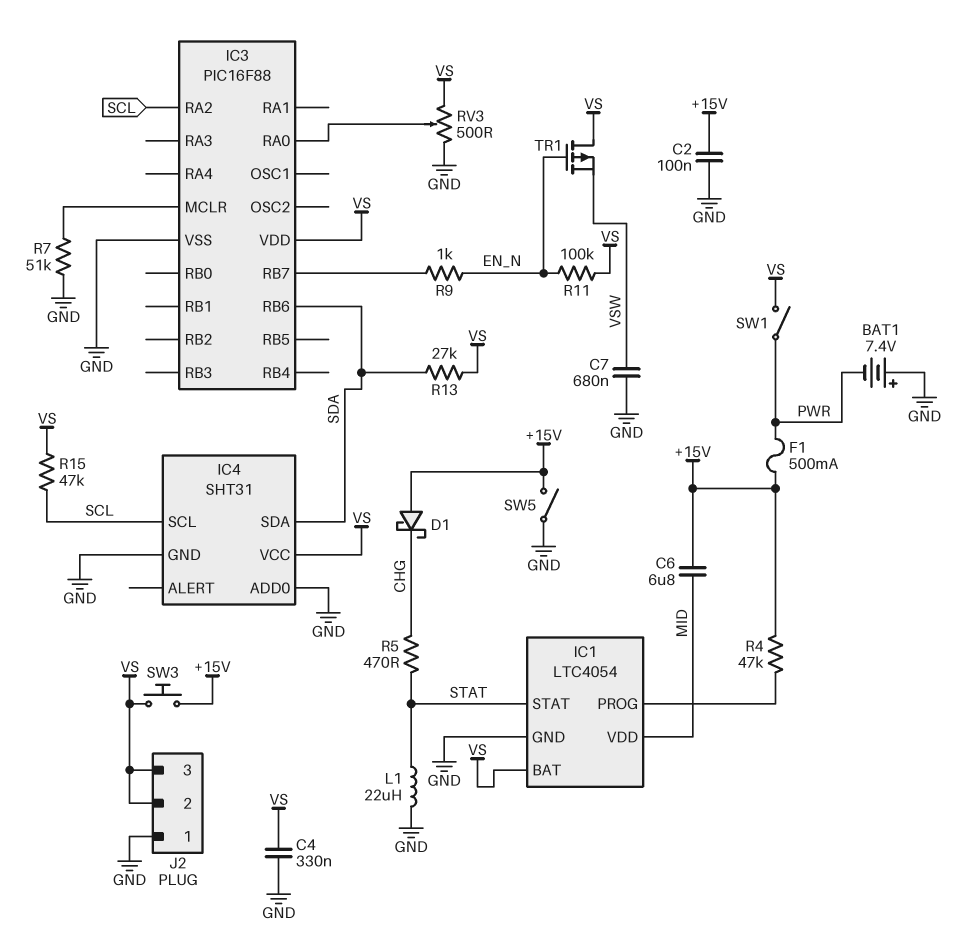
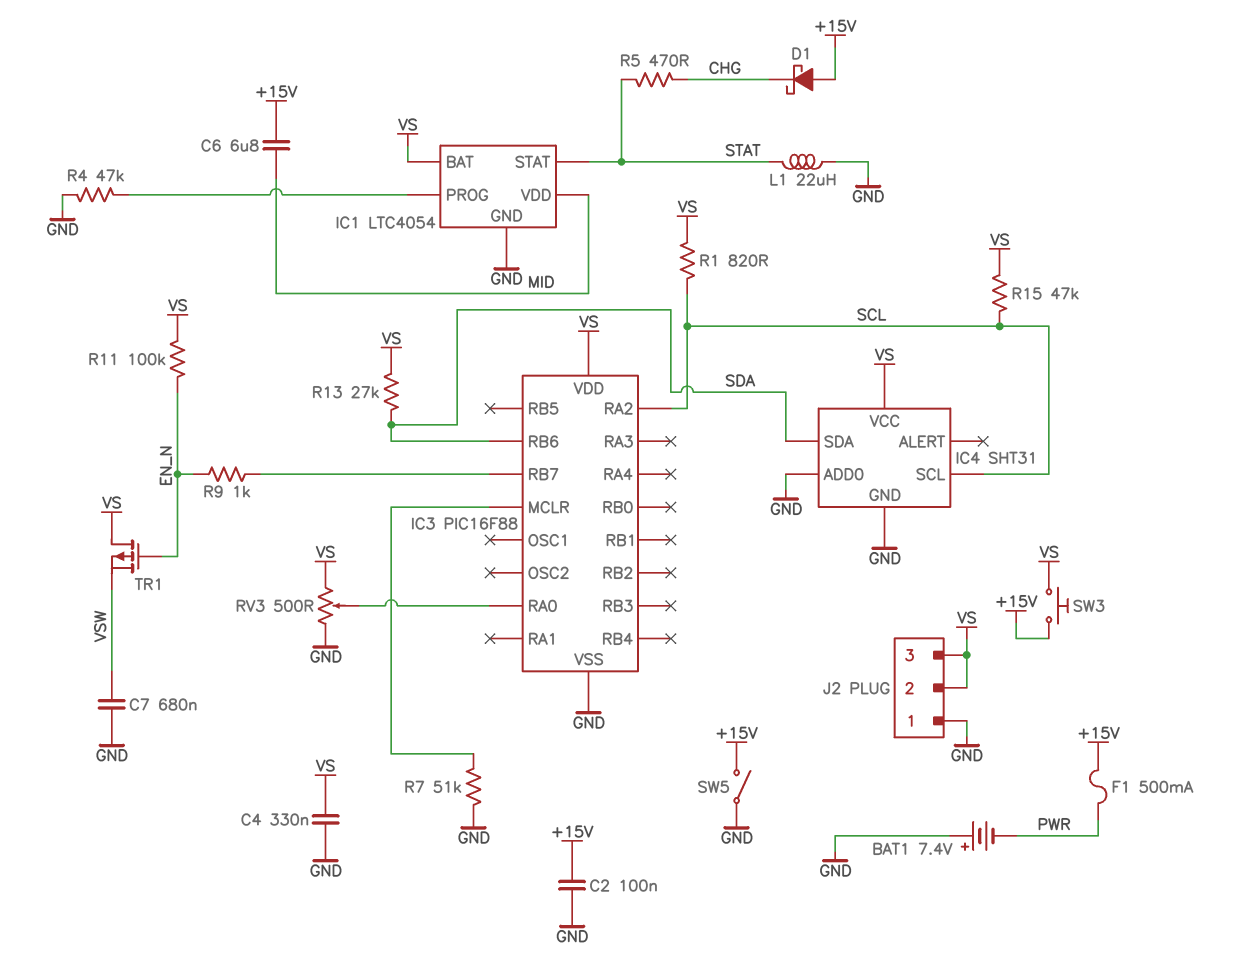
R1: none -> 820 (SCL, VS)
R4: 47k (+15V, IC1/PROG) -> 47k (GND, IC1/PROG)
SW1: switch (PWR, VS) -> none

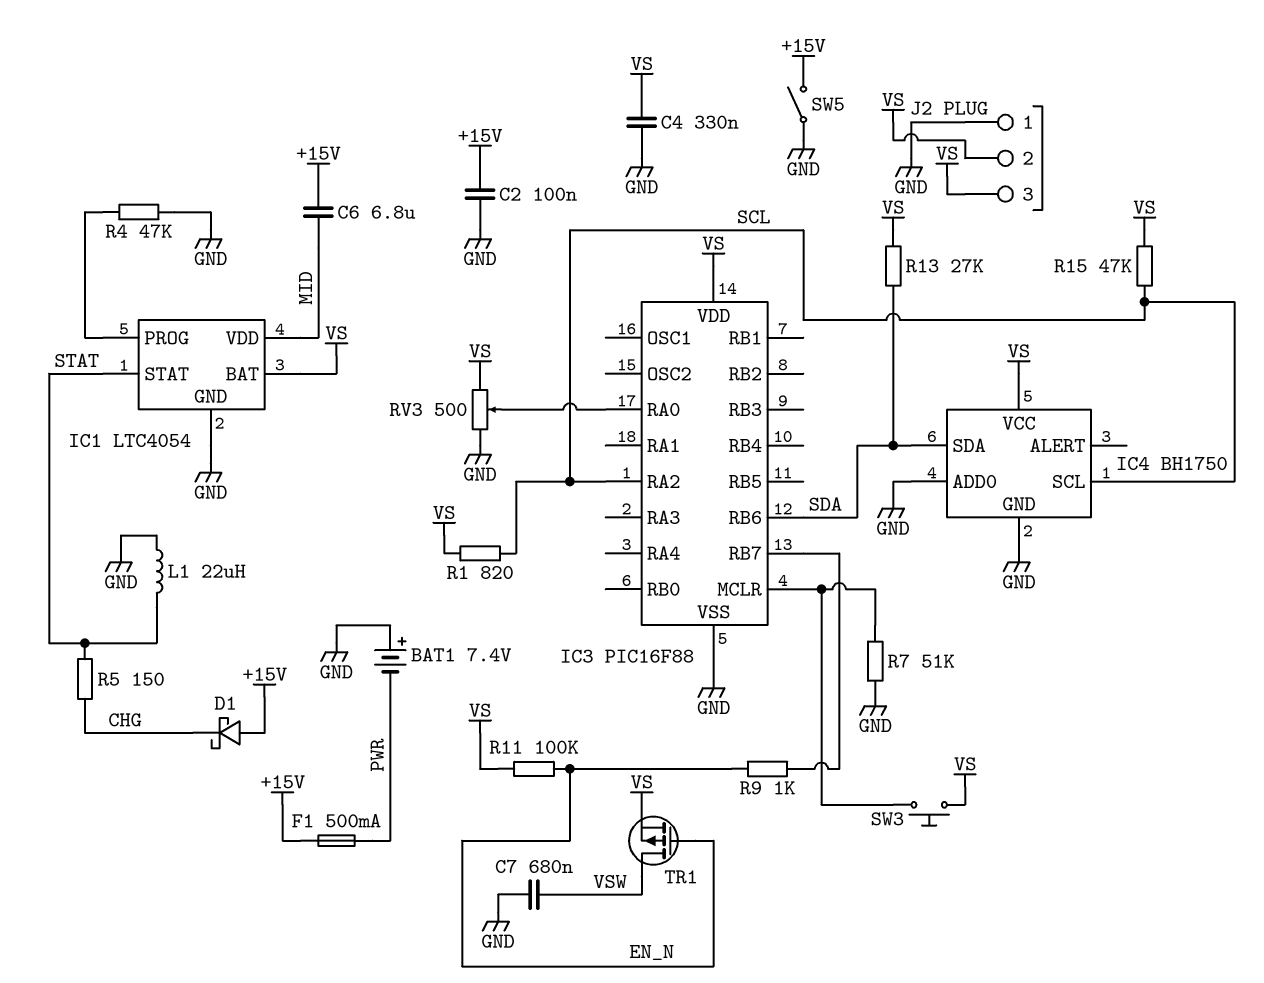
IC4: SHT31 -> BH1750
R5: 470 (CHG, STAT) -> 150 (CHG, STAT)
SW3: button (+15V, VS) -> button (IC3/MCLR, VS)
TR1: PMOS (G EN_N, D VS, S VSW) -> PMOS (G EN_N, D VSW, S VS)

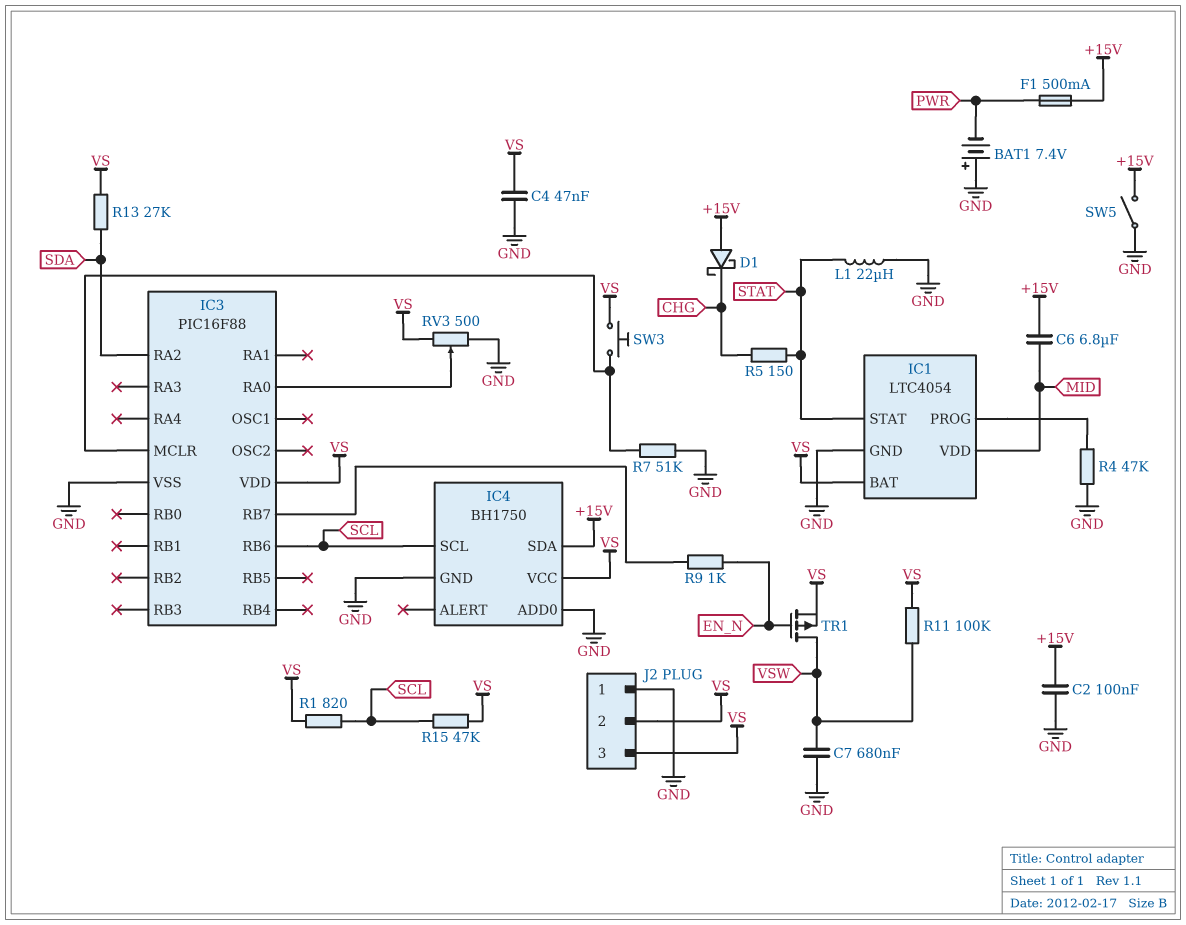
C4: 330nF (GND, VS) -> 47nF (GND, VS)
IC3 pin RA2: SCL -> SDA
IC3 pin RB6: SDA -> SCL
IC4 pin SDA: SDA -> +15V
R11: 100k (EN_N, VS) -> 100k (VS, VSW)

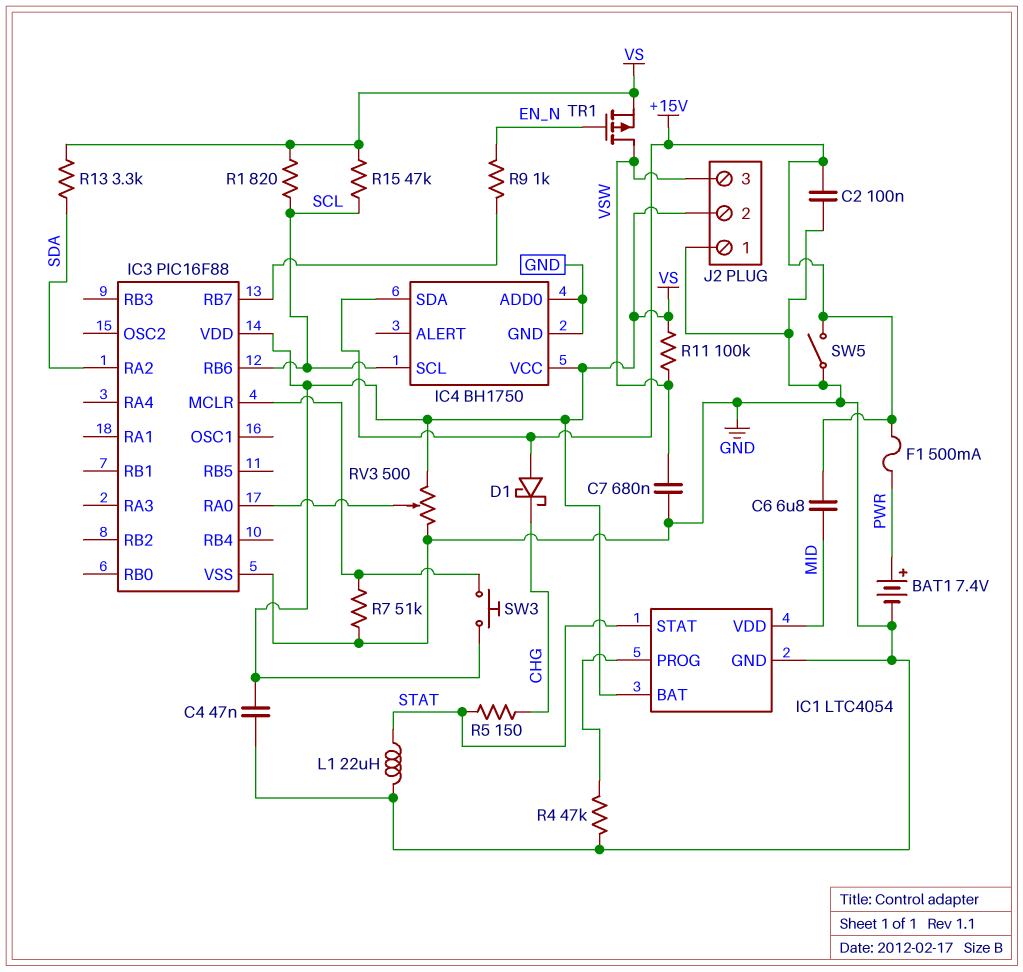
BAT1: 7.4V (plus GND, minus PWR) -> 7.4V (plus PWR, minus GND)
J2 pin 3: VS -> VSW
R13: 27k (SDA, VS) -> 3.3k (SDA, VS)

